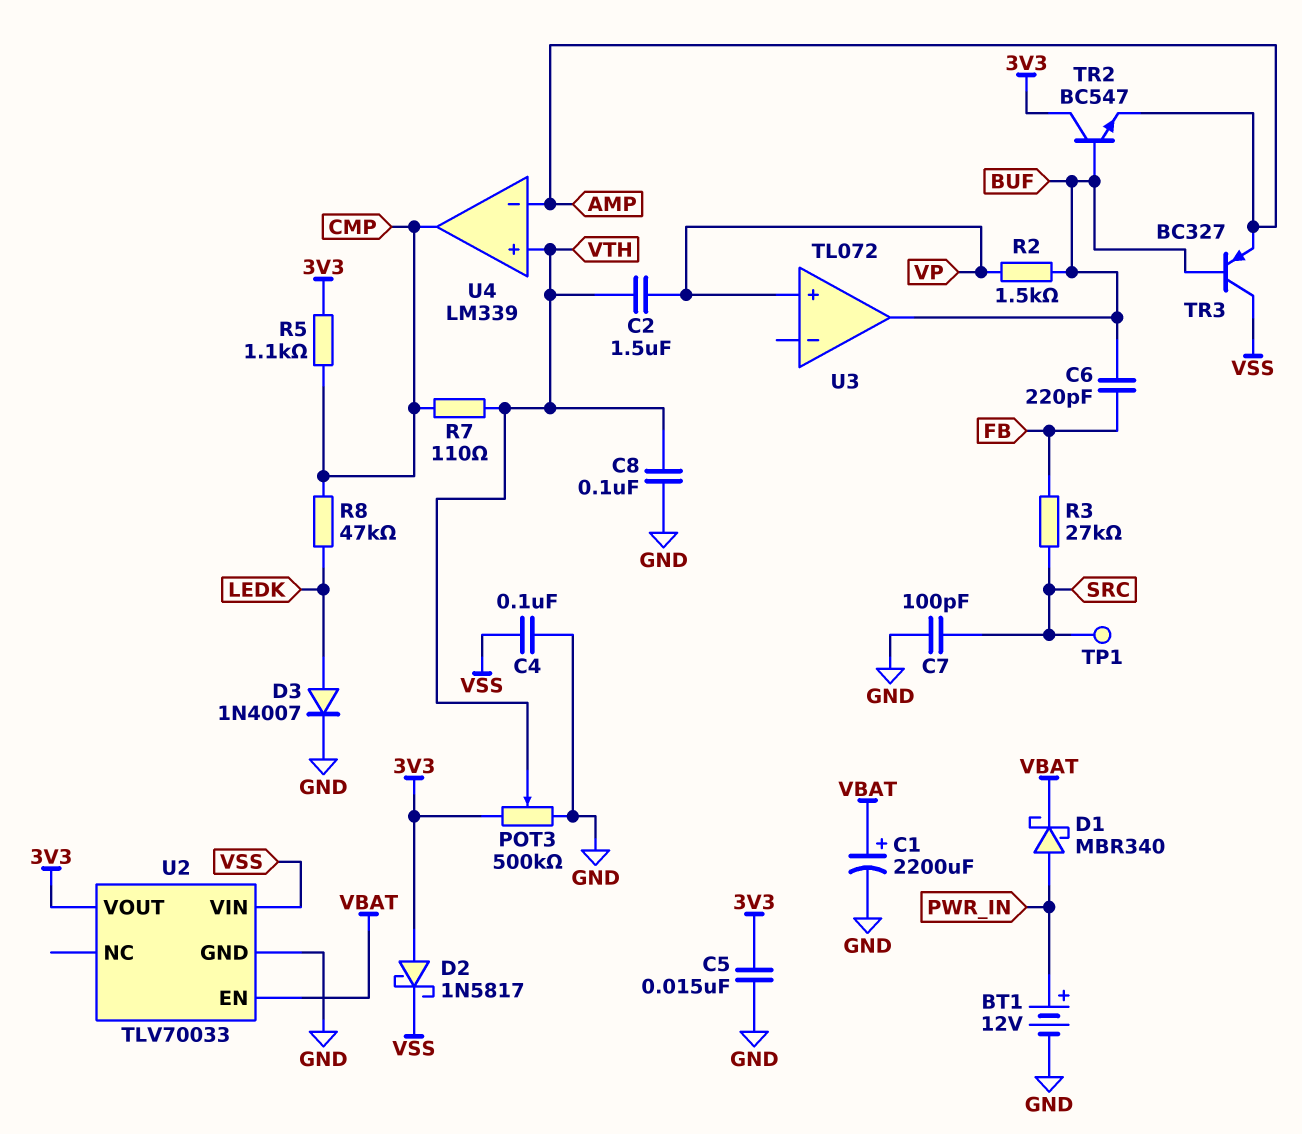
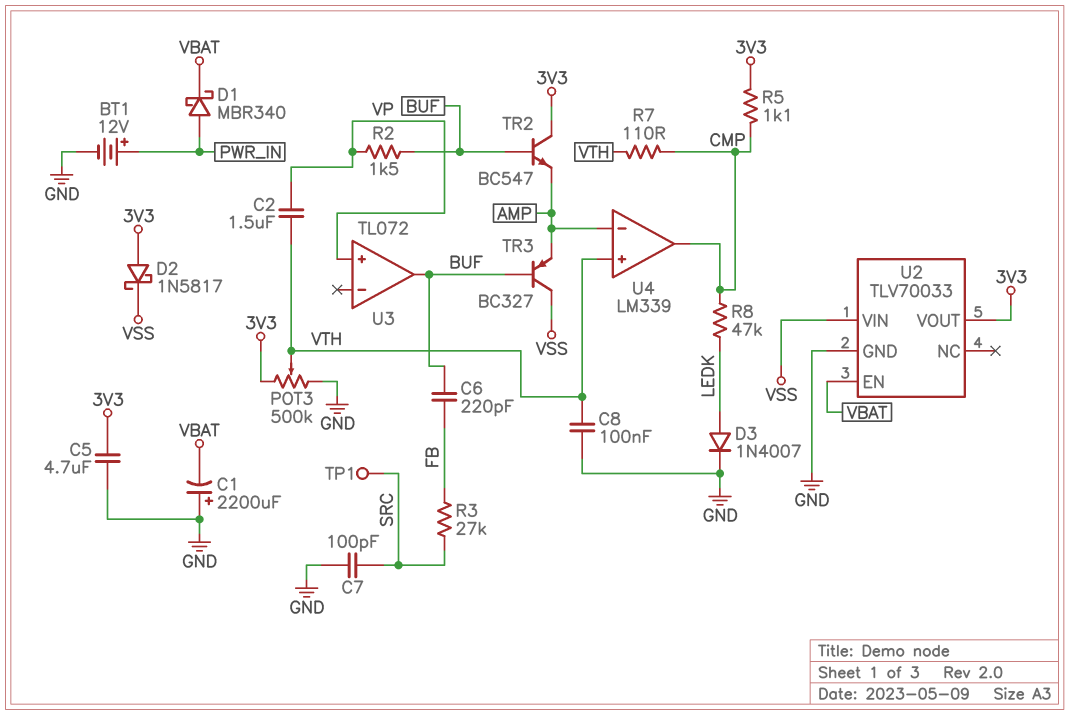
C1: 2200uF (plus VBAT, minus GND) -> 2200uF (plus GND, minus VBAT)
C4: 100nF (GND, VSS) -> none
C5: 15nF (3V3, GND) -> 4.7uF (3V3, GND)

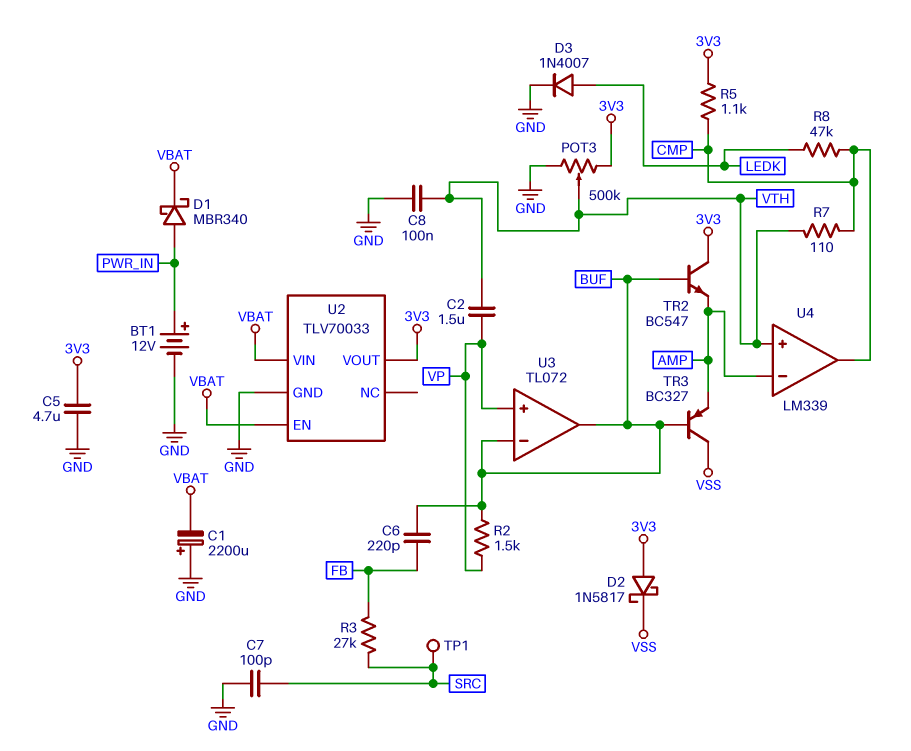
U2 pin VIN: VSS -> VBAT
U3 pin in-: none -> BUF

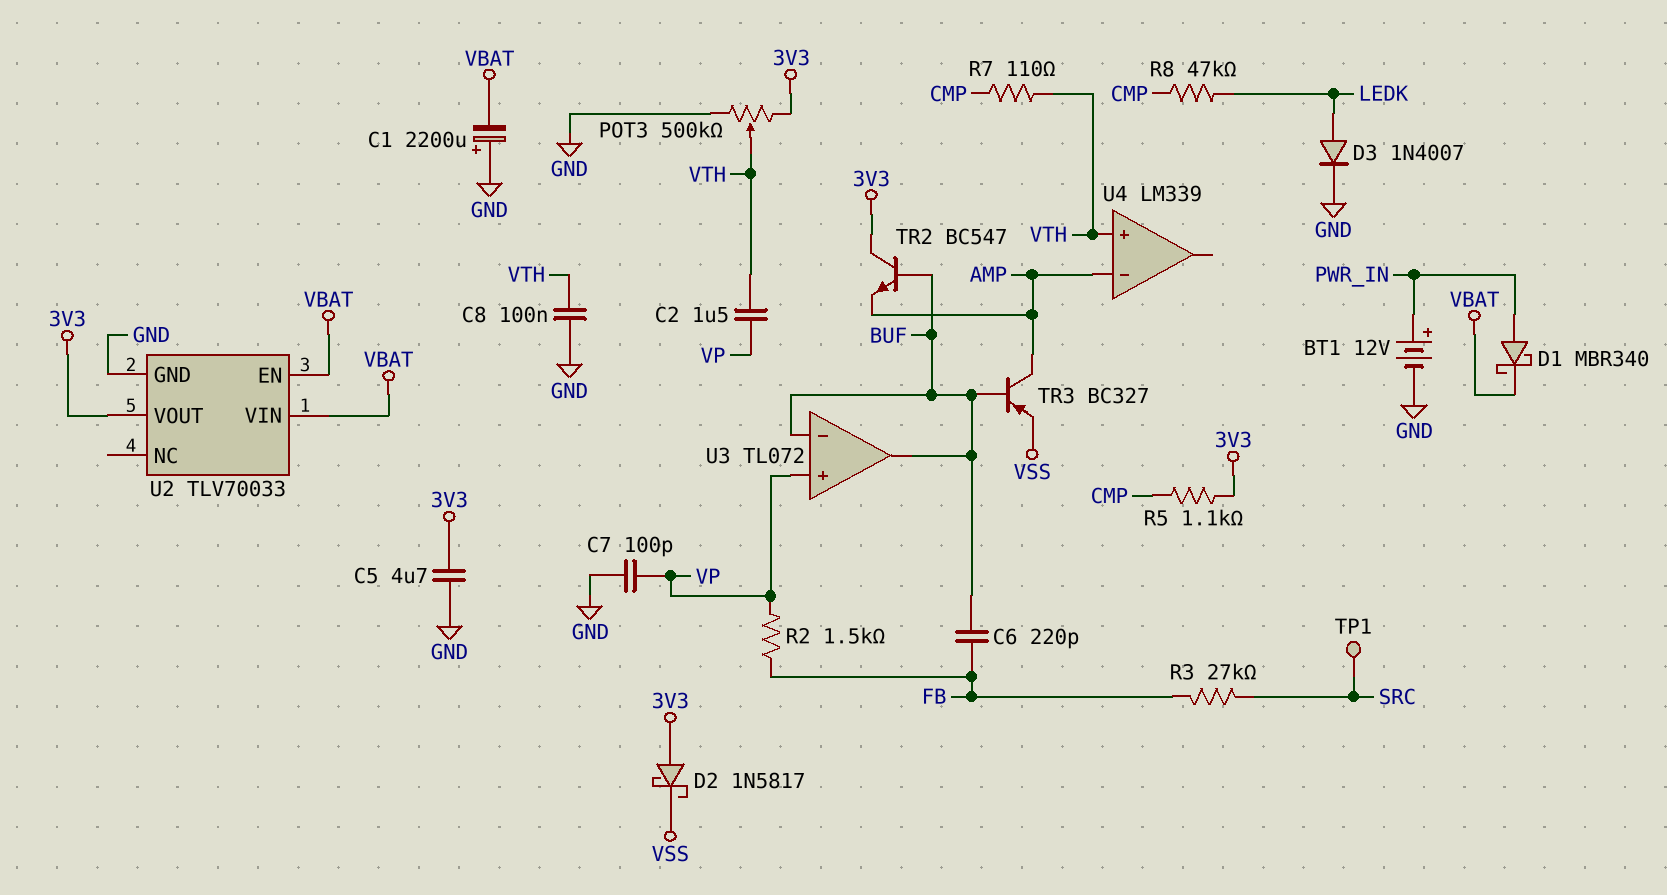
C7: 100pF (GND, SRC) -> 100pF (GND, VP)
R2: 1.5k (BUF, VP) -> 1.5k (FB, VP)
TR3: PNP BC327 (B BUF, C VSS, E AMP) -> PNP BC327 (B BUF, C AMP, E VSS)
U4 pin out: CMP -> none

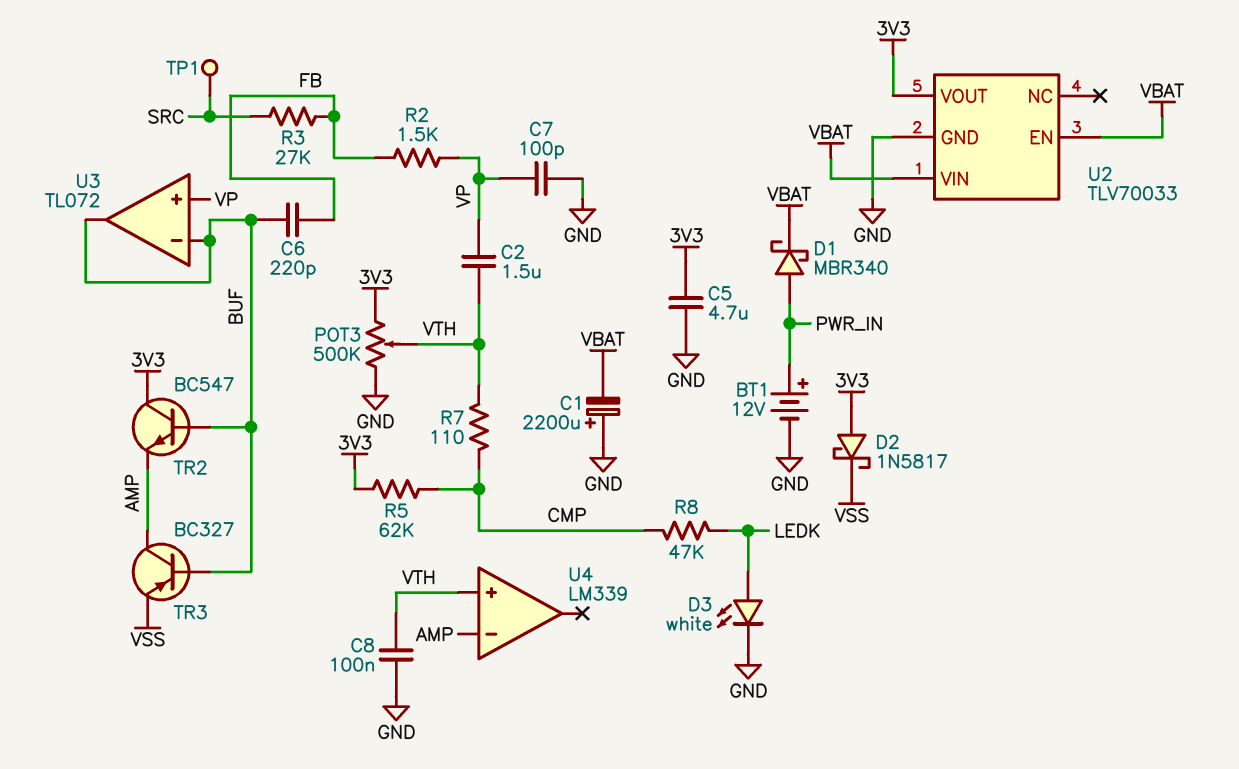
D3: diode 1N4007 (A LEDK, K GND) -> LED white (A LEDK, K GND)
R5: 1.1k (3V3, CMP) -> 62k (3V3, CMP)

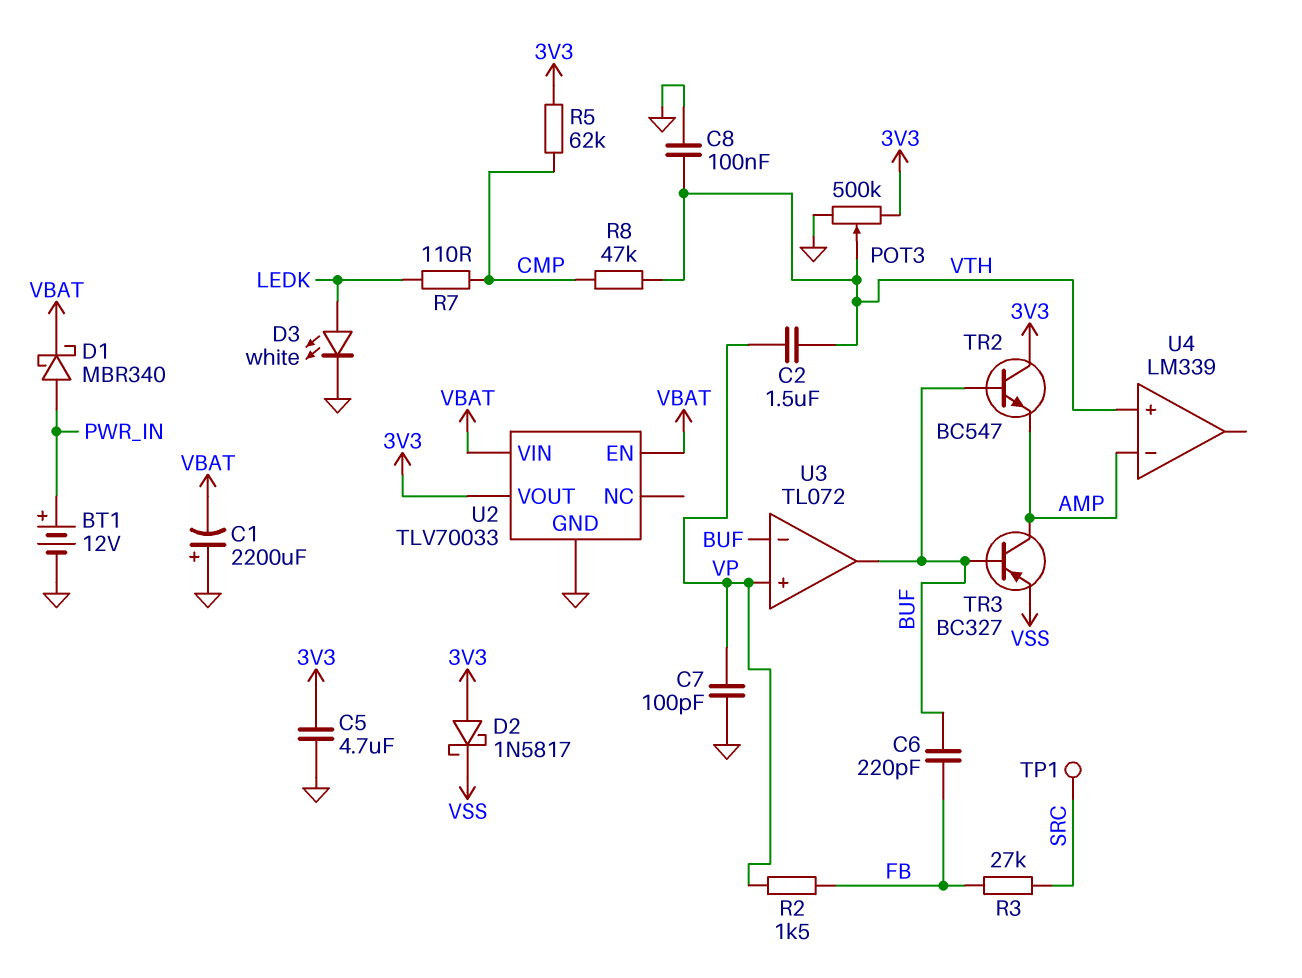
R7: 110 (CMP, VTH) -> 110 (CMP, LEDK)
R8: 47k (CMP, LEDK) -> 47k (CMP, VTH)

